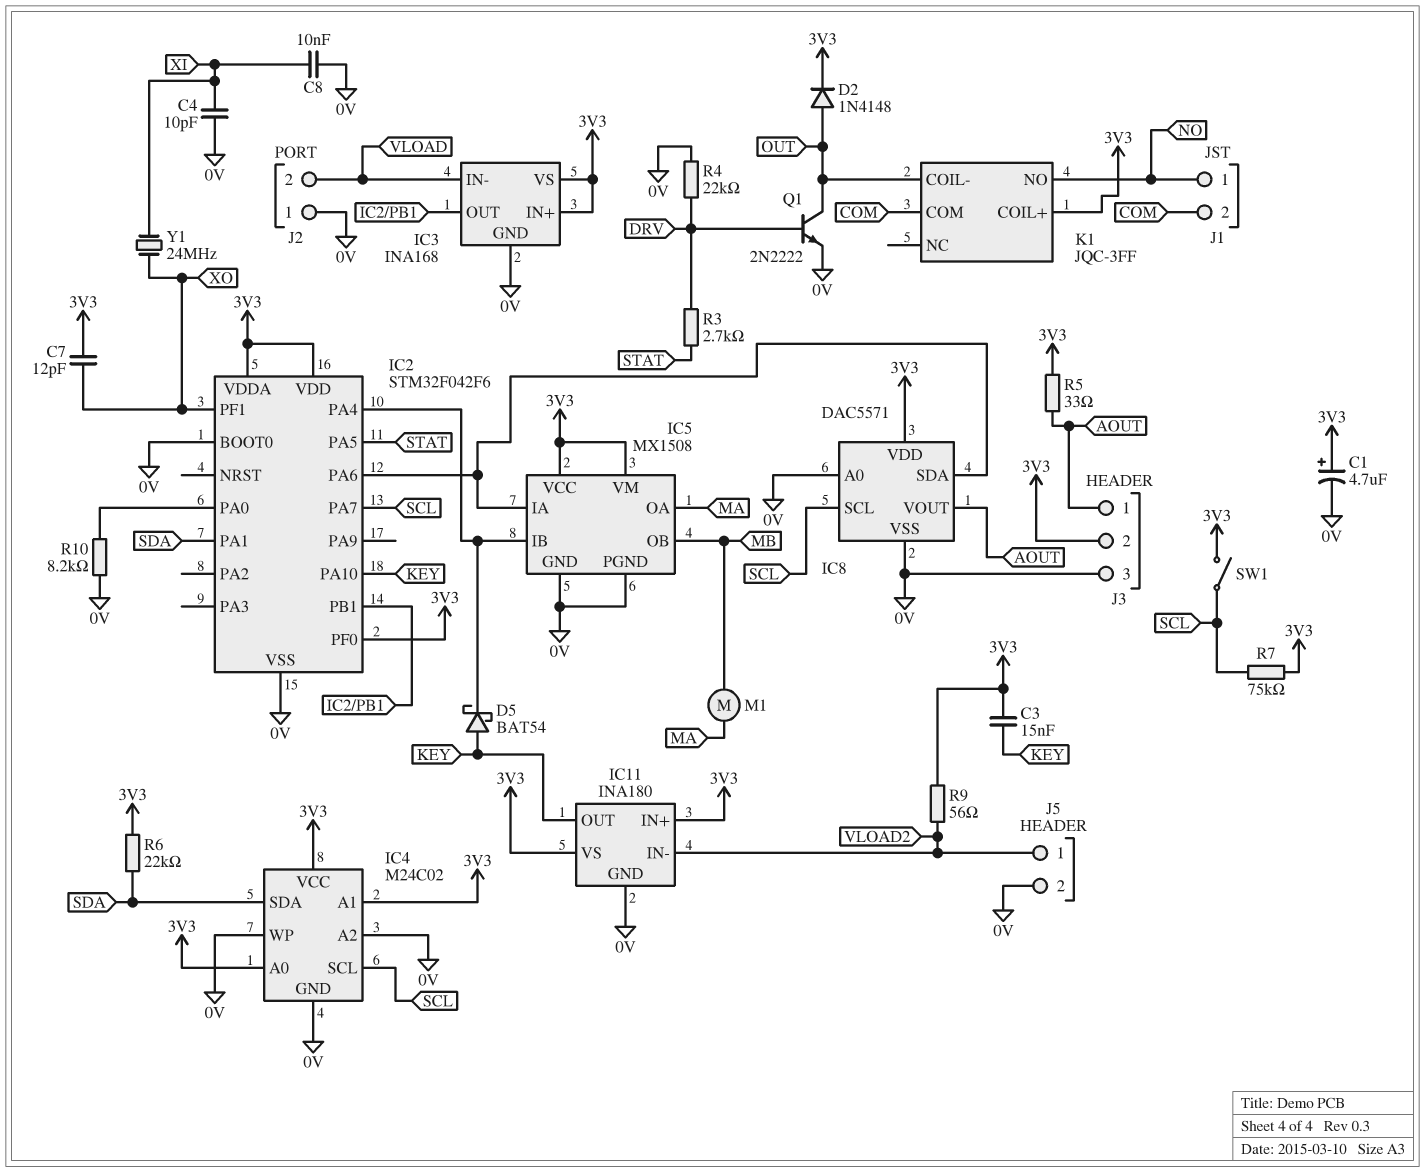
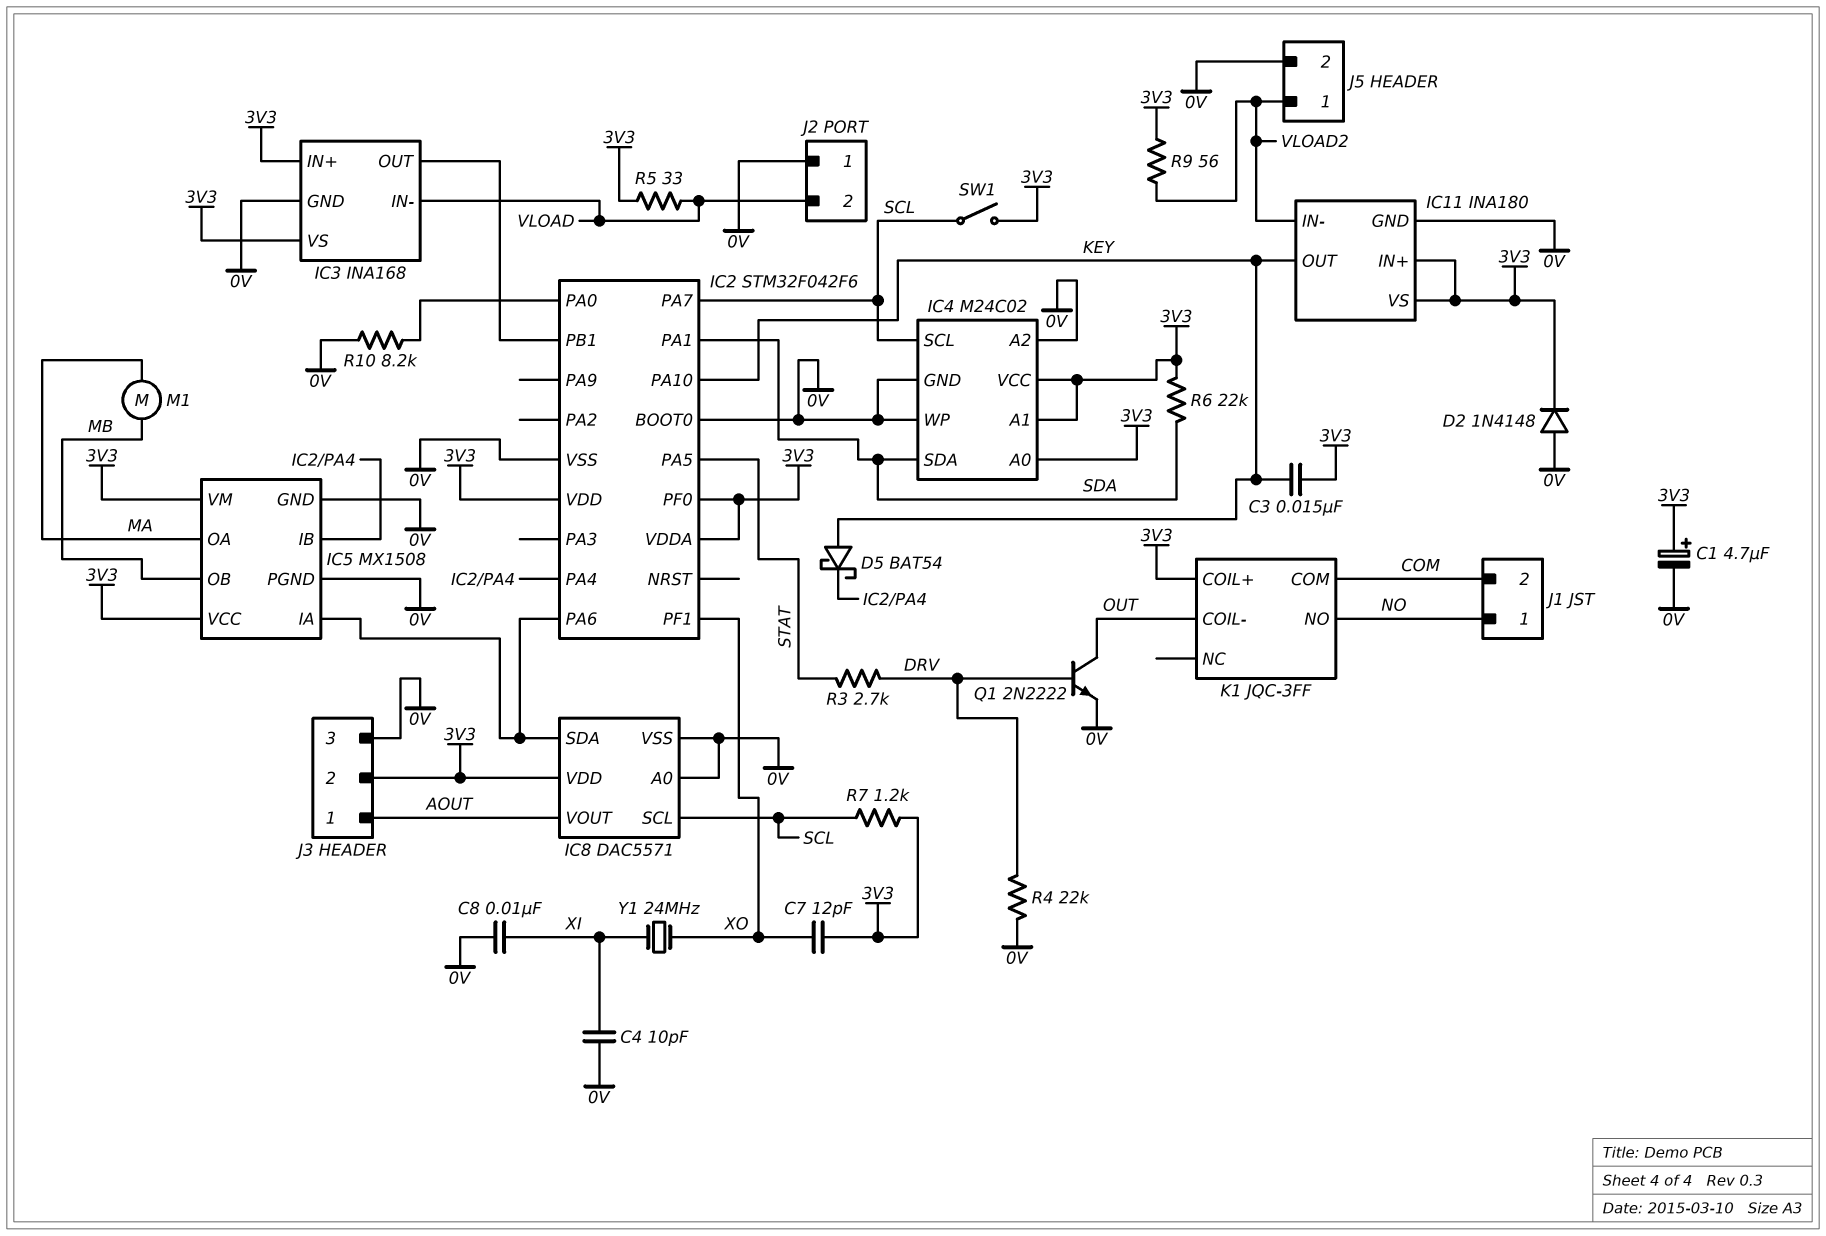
D2: diode 1N4148 (A OUT, K 3V3) -> diode 1N4148 (A 0V, K 3V3)
R5: 33 (3V3, AOUT) -> 33 (3V3, VLOAD)
R7: 75k (3V3, SCL) -> 1.2k (3V3, SCL)

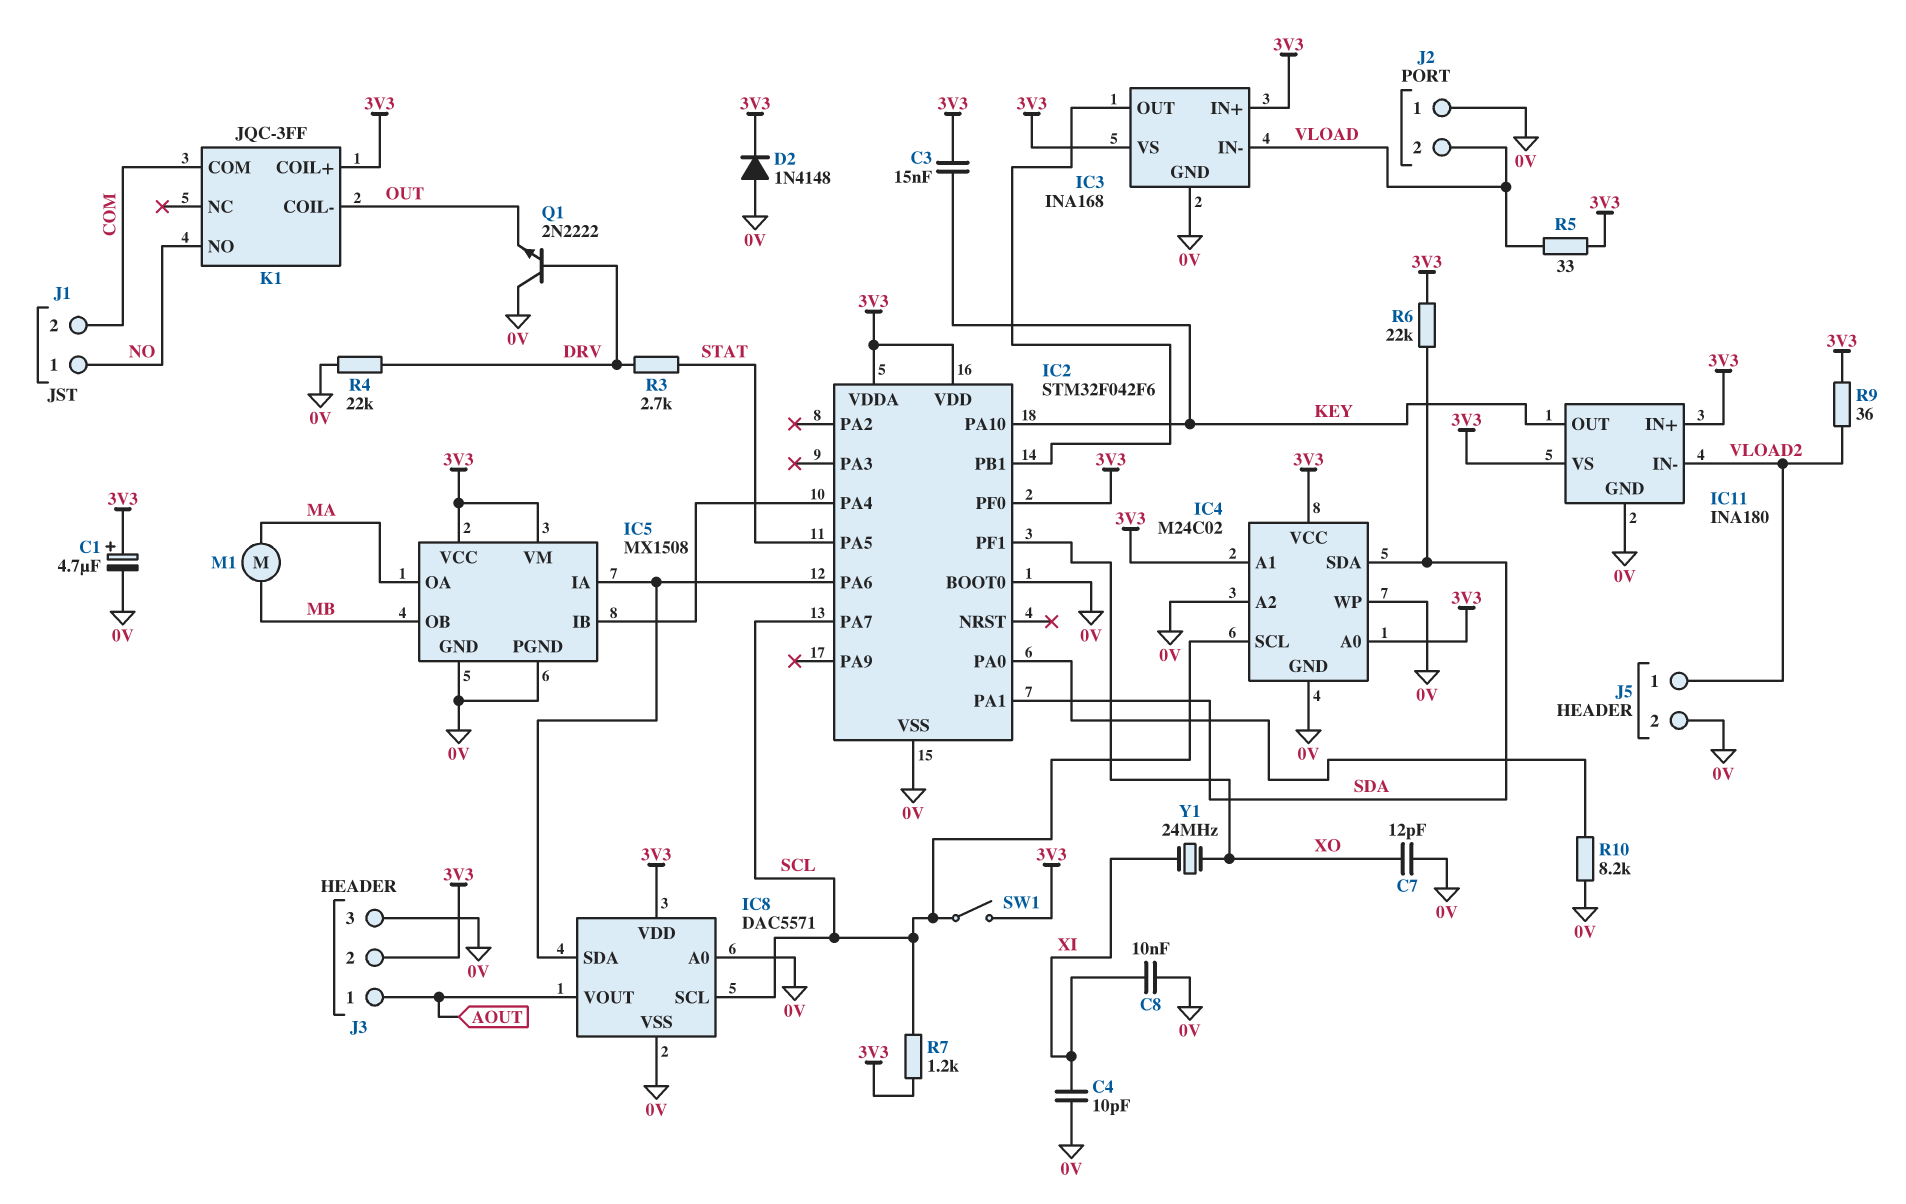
C7: 12pF (3V3, XO) -> 12pF (0V, XO)
D5: schottky BAT54 (A KEY, K IC2/PA4) -> none
Q1: NPN 2N2222 (B DRV, C OUT, E 0V) -> NPN 2N2222 (B DRV, C 0V, E OUT)
R9: 56 (3V3, VLOAD2) -> 36 (3V3, VLOAD2)

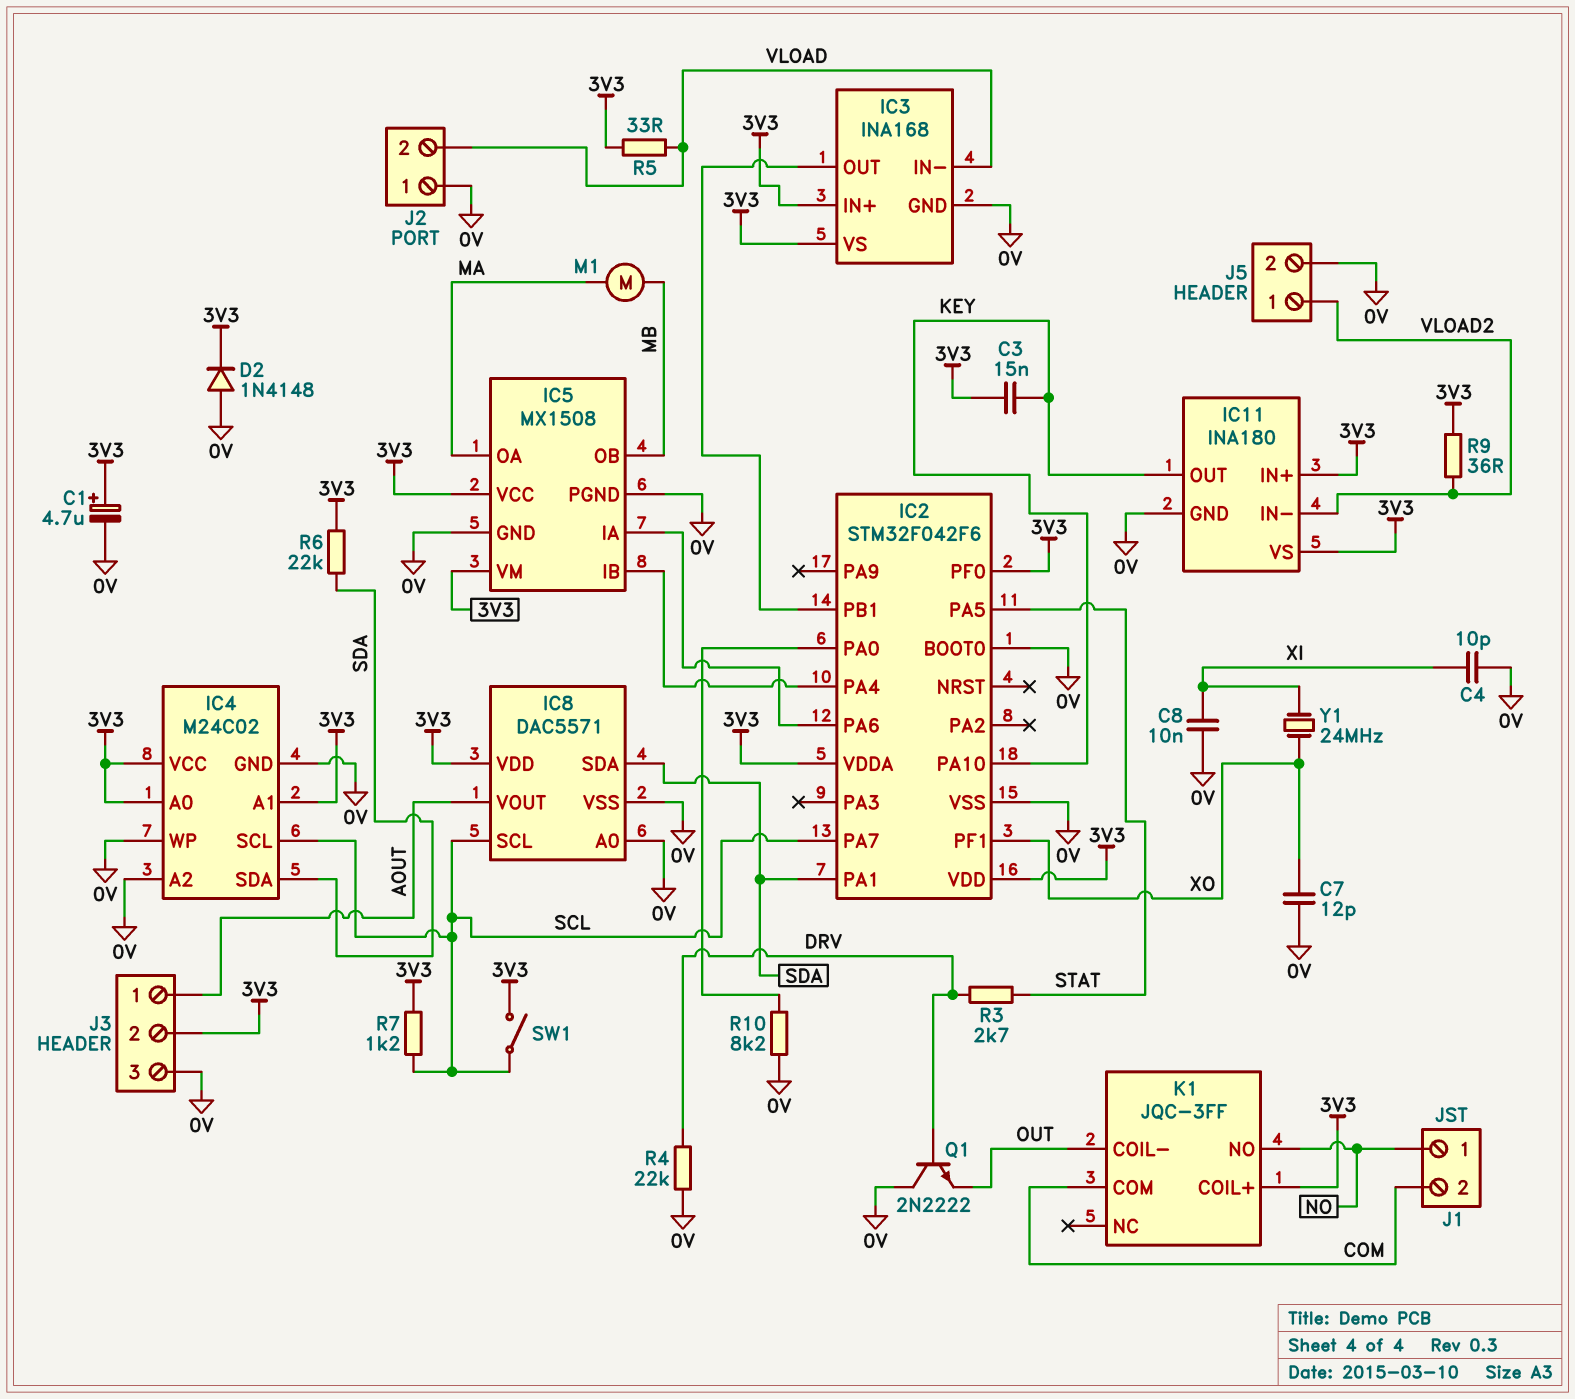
IC8 pin SDA: IC2/PA6 -> SDA

